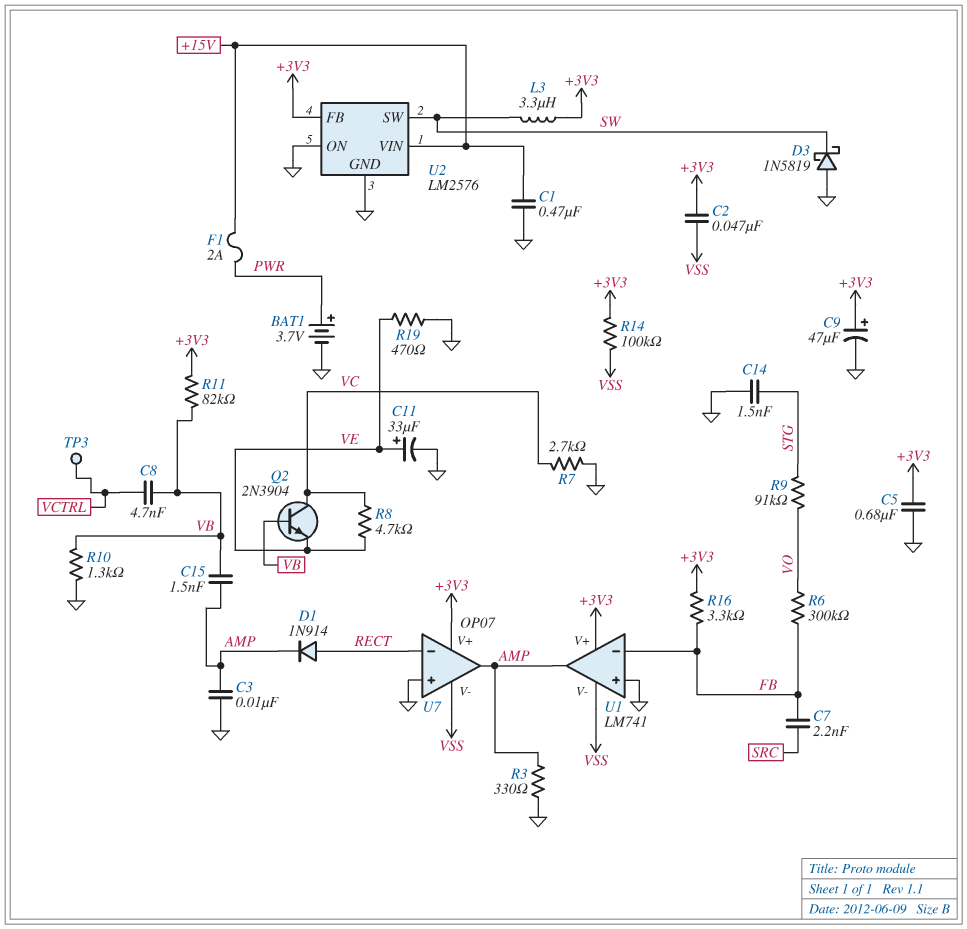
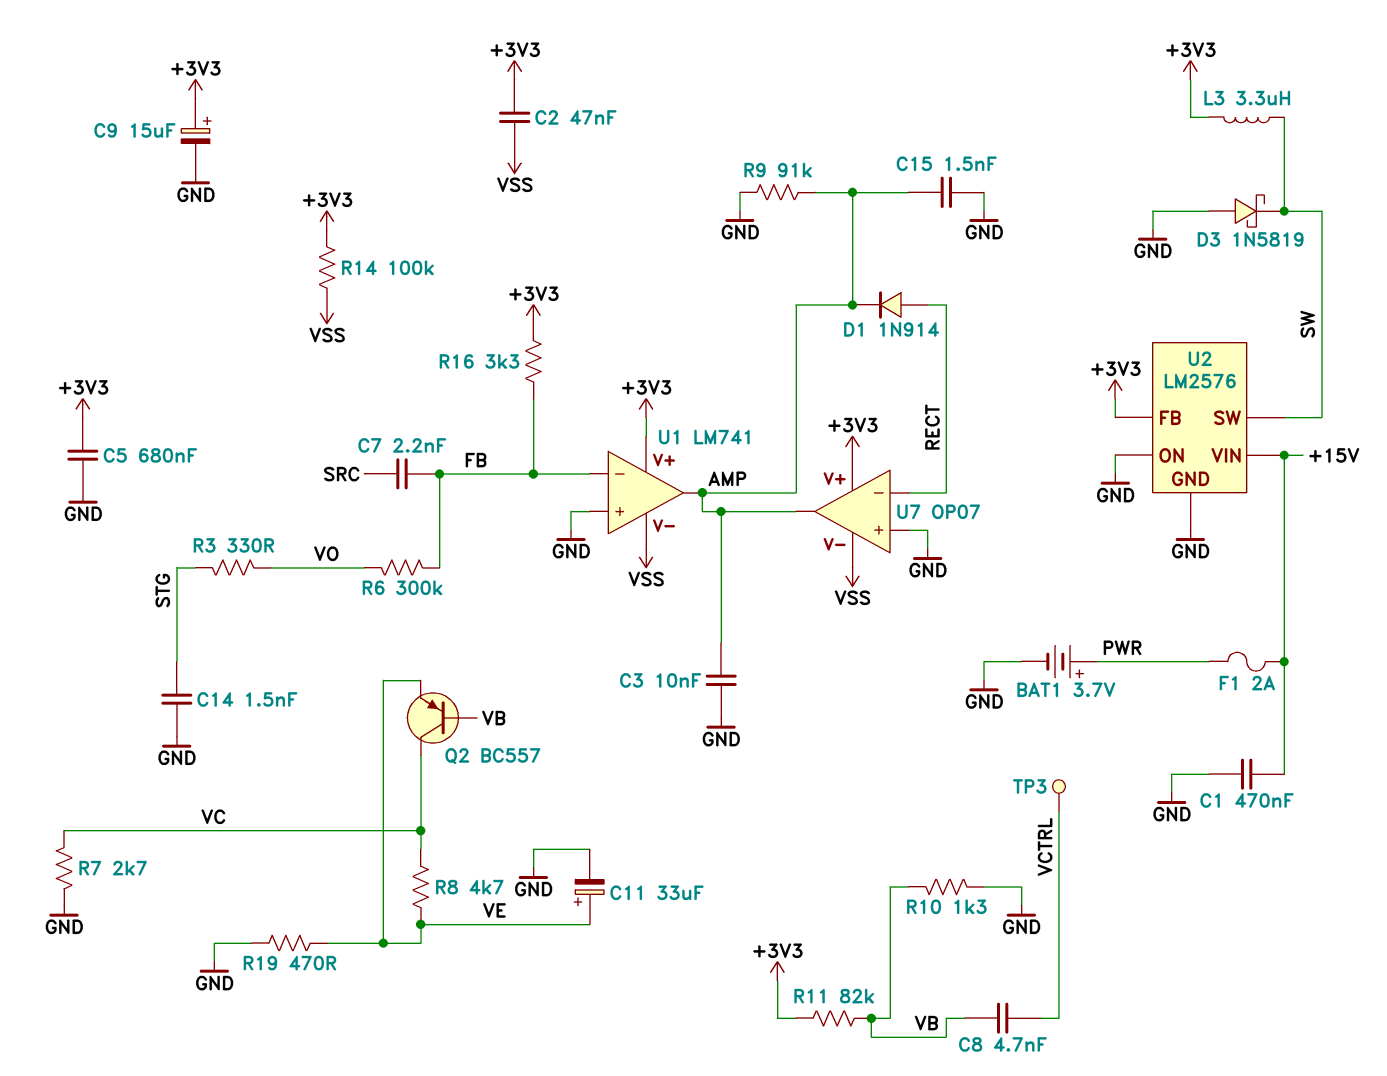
C9: 47uF (plus +3V3, minus GND) -> 15uF (plus +3V3, minus GND)
C15: 1.5nF (AMP, VB) -> 1.5nF (AMP, GND)
Q2: NPN 2N3904 (B VB, C VC, E VE) -> PNP BC557 (B VB, C VC, E VE)
R3: 330 (AMP, GND) -> 330 (STG, VO)
R9: 91k (STG, VO) -> 91k (AMP, GND)

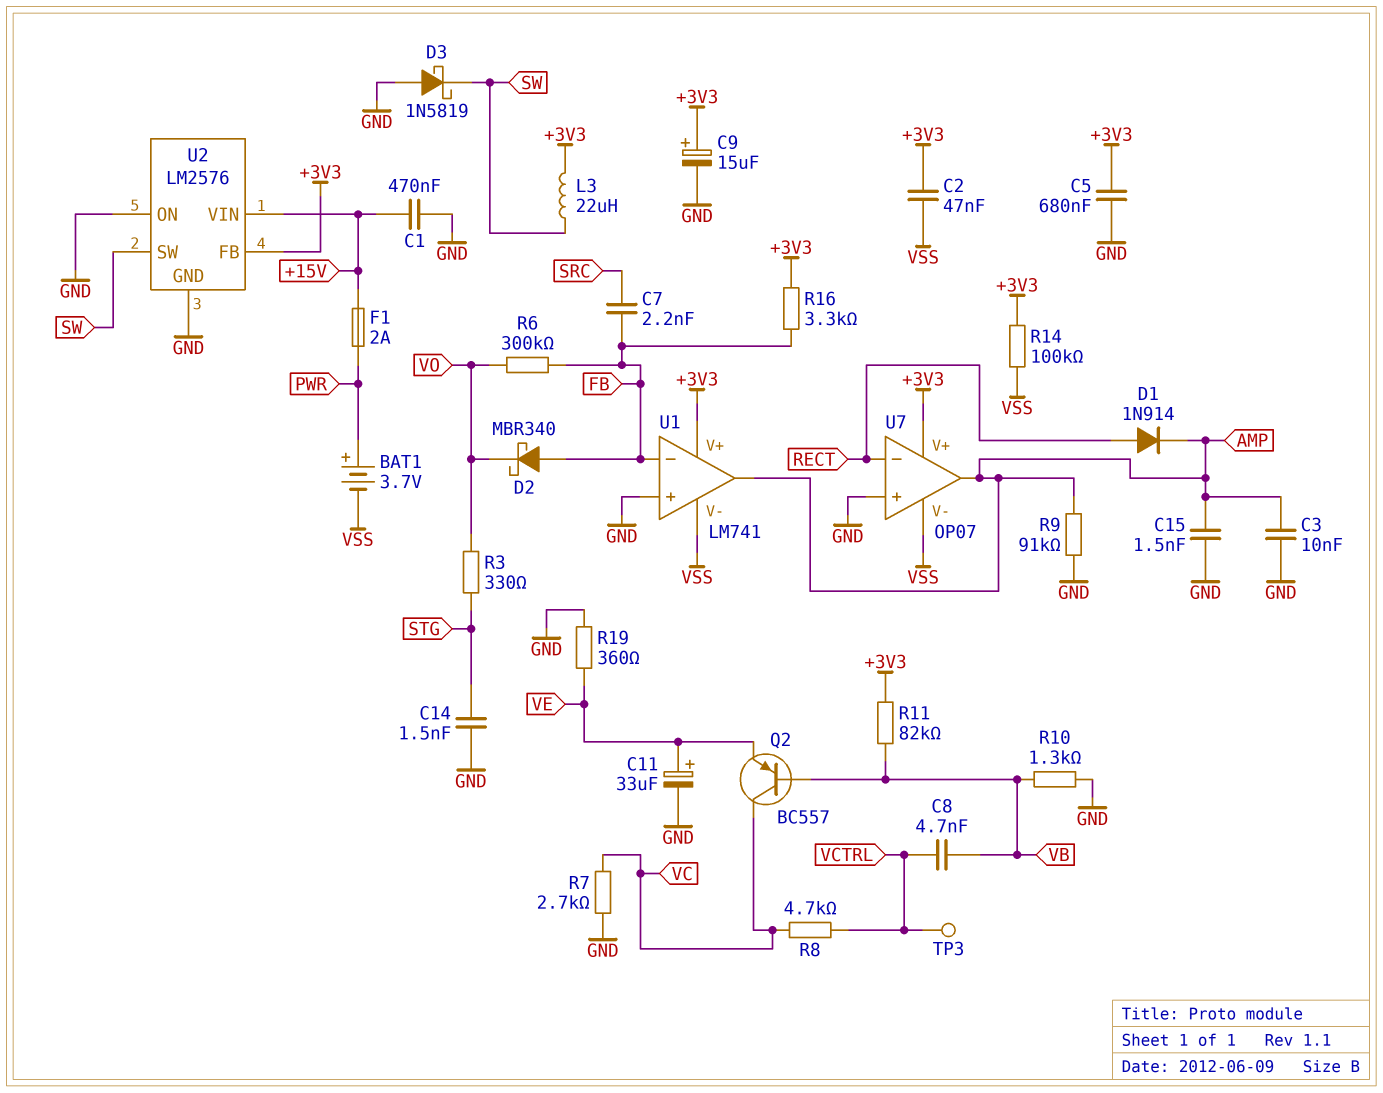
BAT1: 3.7V (plus PWR, minus GND) -> 3.7V (plus PWR, minus VSS)
D2: none -> schottky MBR340 (A FB, K VO)
L3: 3.3uH (+3V3, SW) -> 22uH (+3V3, SW)
R8: 4.7k (VC, VE) -> 4.7k (VC, VCTRL)
R19: 470 (GND, VE) -> 360 (GND, VE)

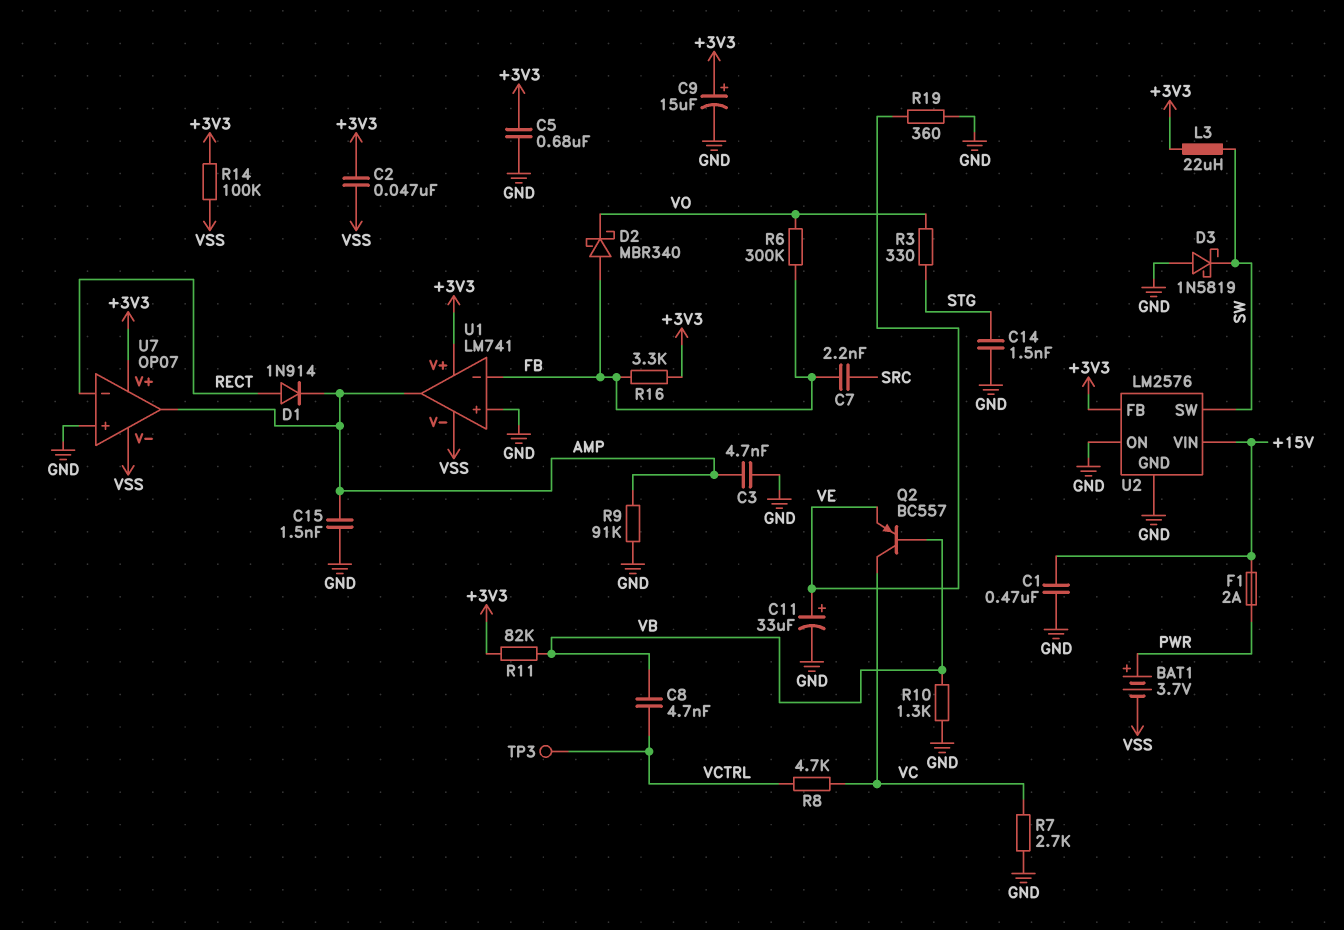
C3: 10nF (AMP, GND) -> 4.7nF (AMP, GND)

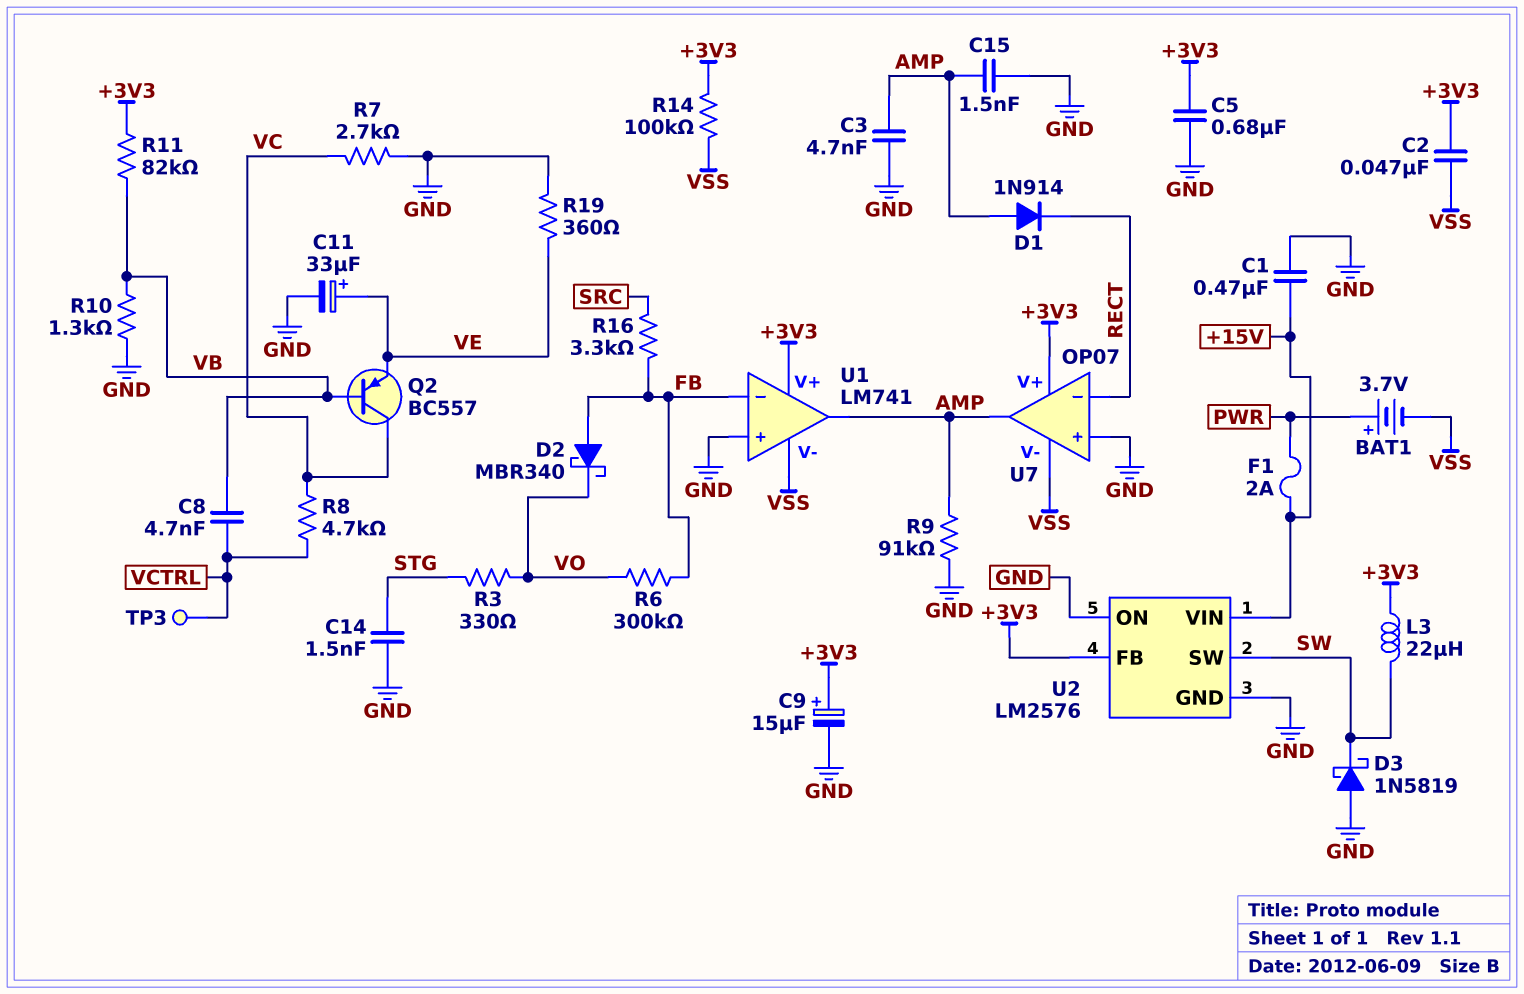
C7: 2.2nF (FB, SRC) -> none
D1: diode 1N914 (A RECT, K AMP) -> diode 1N914 (A AMP, K RECT)
R16: 3.3k (+3V3, FB) -> 3.3k (FB, SRC)

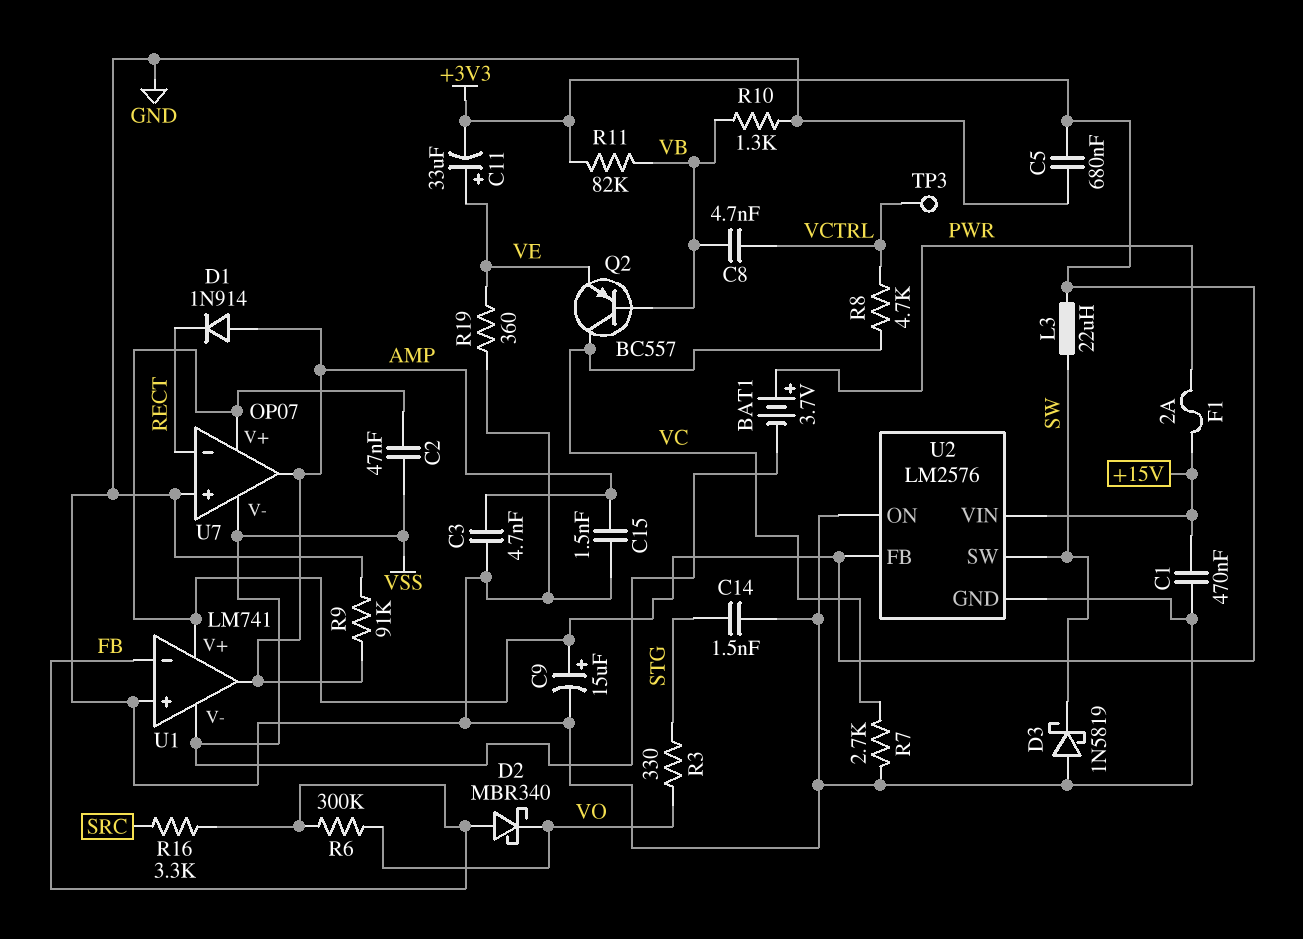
C11: 33uF (plus VE, minus GND) -> 33uF (plus VE, minus +3V3)
R14: 100k (+3V3, VSS) -> none

